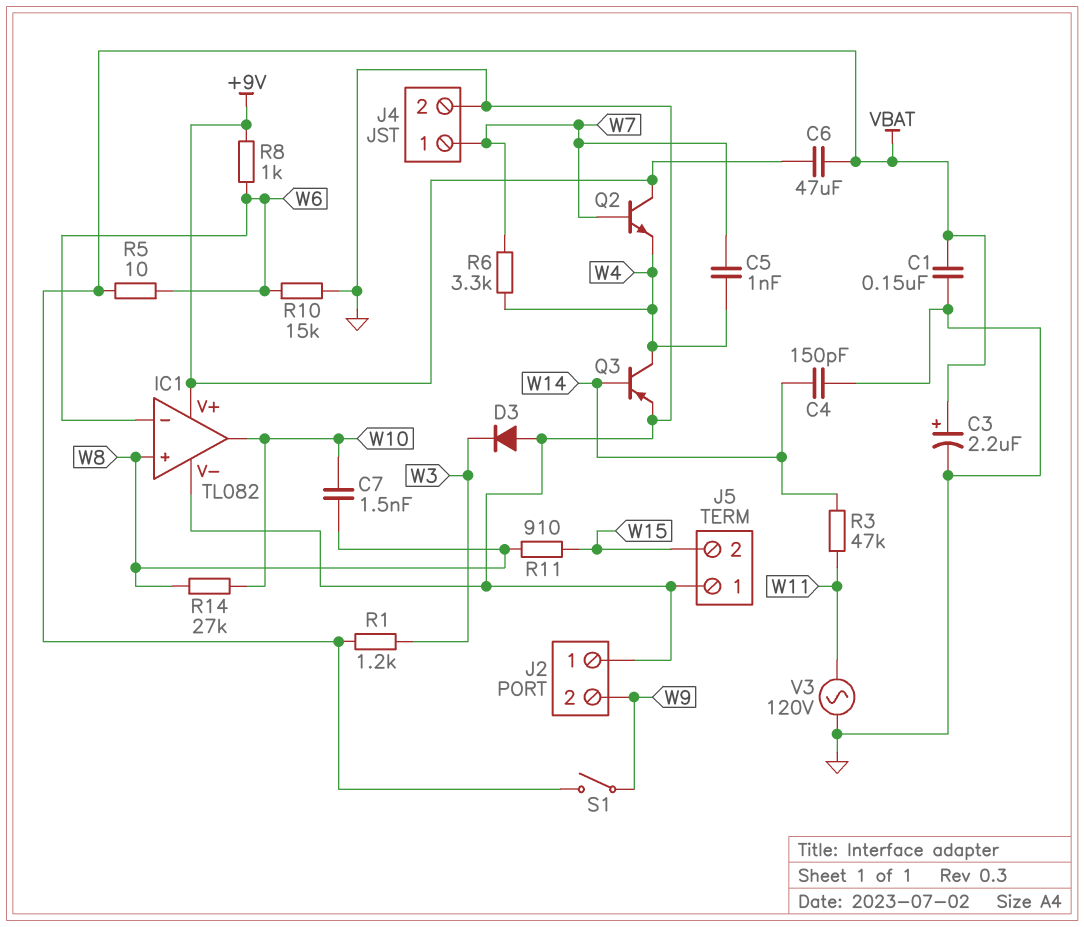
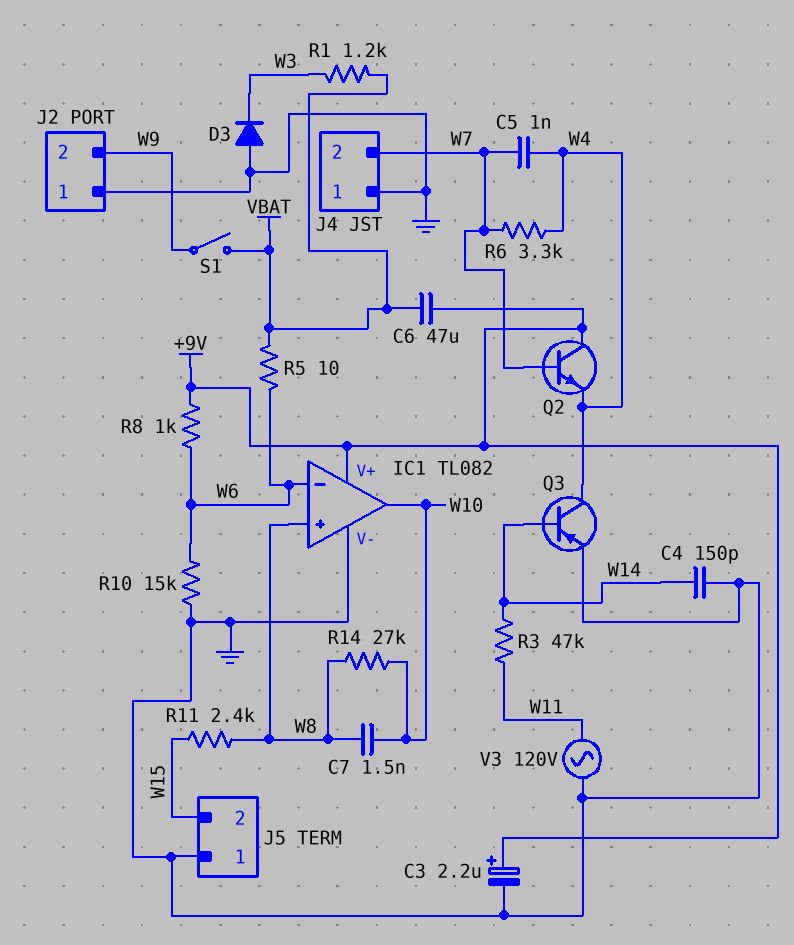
C1: 150nF (GND, VBAT) -> none
C3: 2.2uF (plus VBAT, minus GND) -> 2.2uF (plus +9V, minus GND)
J4 pin 1: W7 -> GND
J4 pin 2: GND -> W7
R11: 910 (W8, W15) -> 2.4k (W8, W15)

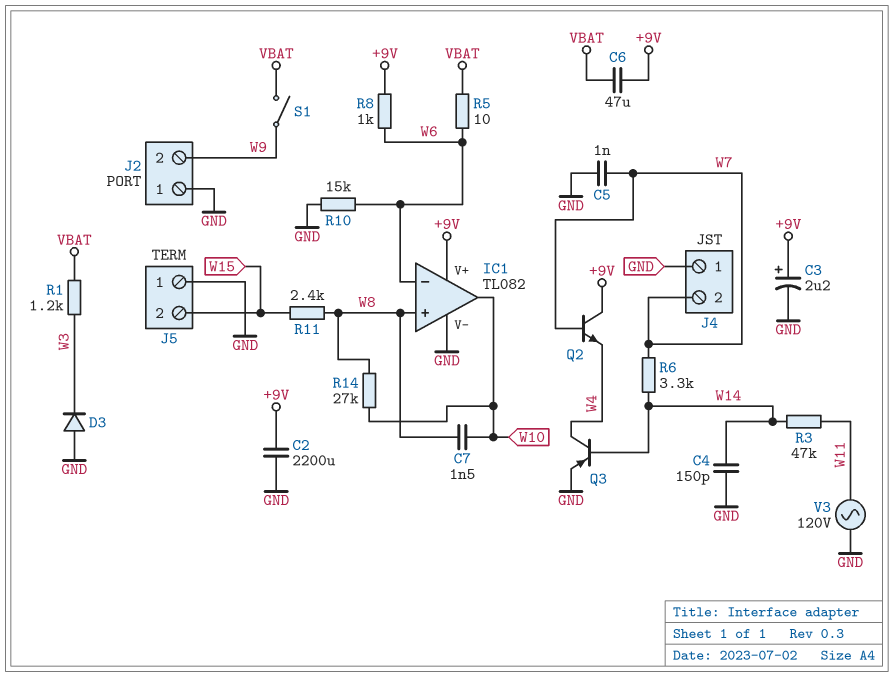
C2: none -> 2200uF (+9V, GND)
C5: 1nF (W4, W7) -> 1nF (GND, W7)
R6: 3.3k (W4, W7) -> 3.3k (W7, W14)

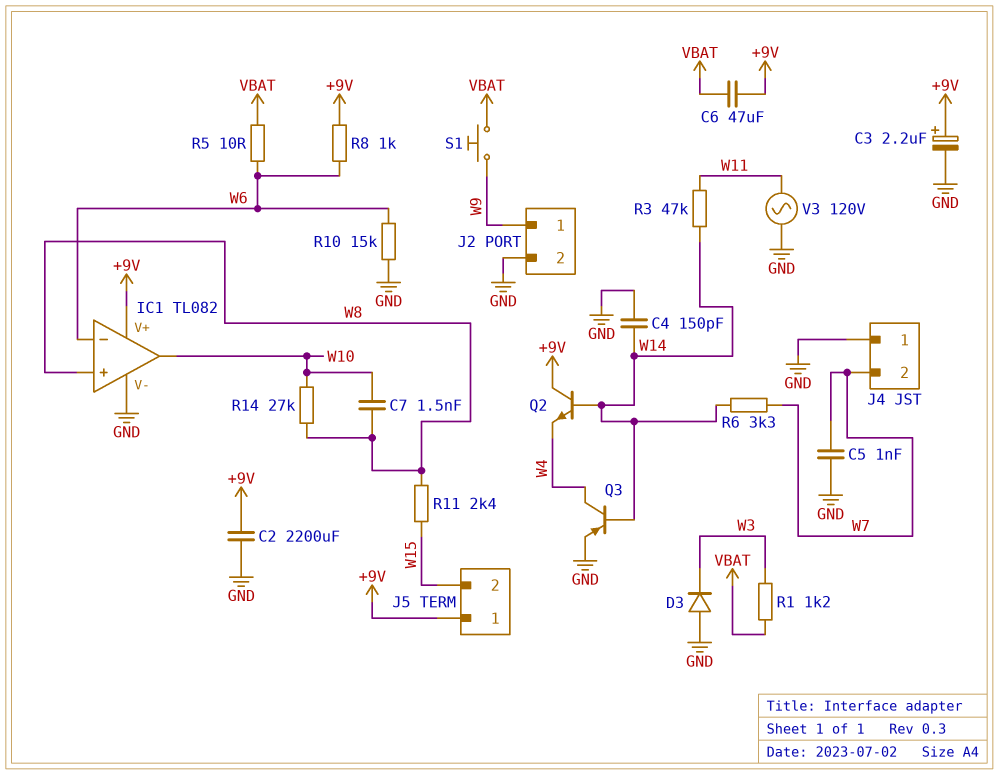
J2 pin 1: GND -> W9
J2 pin 2: W9 -> GND
J5 pin 1: GND -> +9V
Q2: NPN (B W7, C +9V, E W4) -> NPN (B W14, C +9V, E W4)
S1: switch (VBAT, W9) -> button (VBAT, W9)

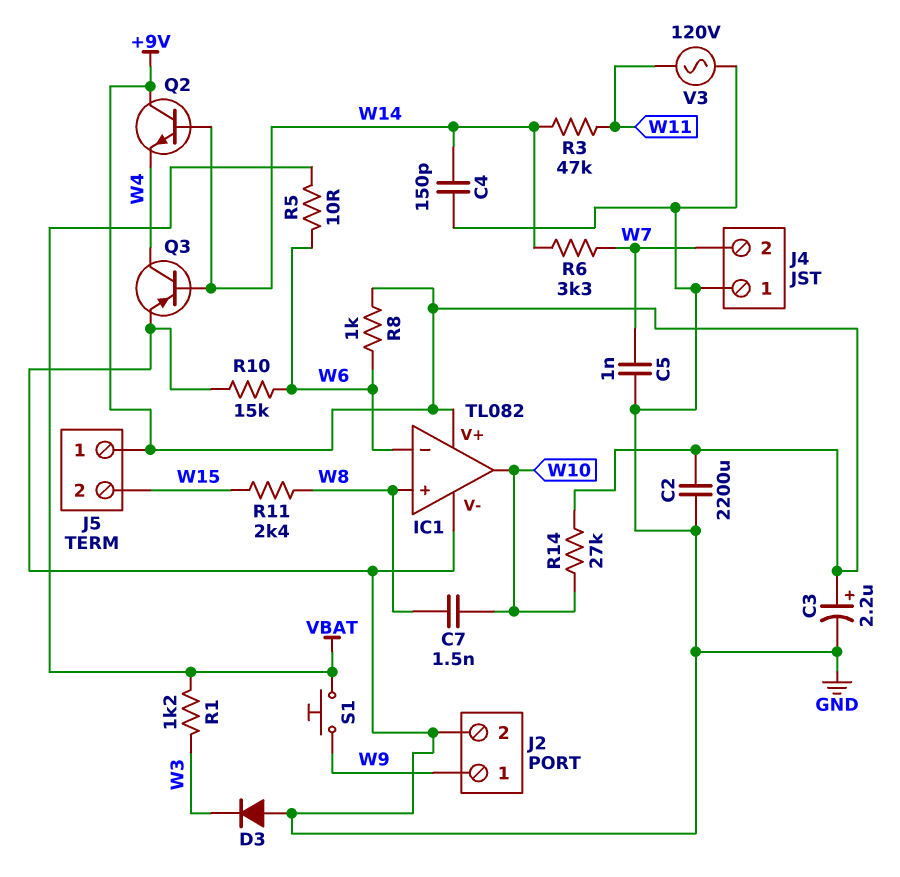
C6: 47uF (+9V, VBAT) -> none
R14: 27k (W8, W10) -> 27k (+9V, W10)

